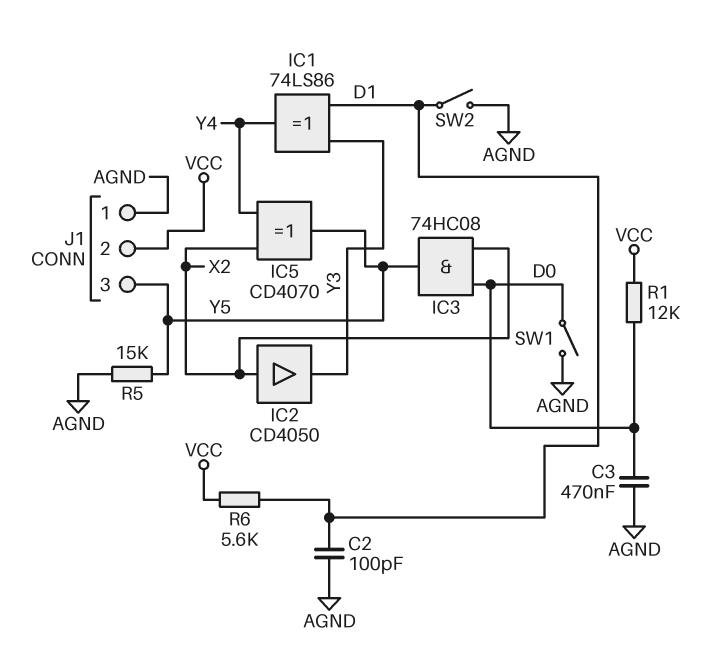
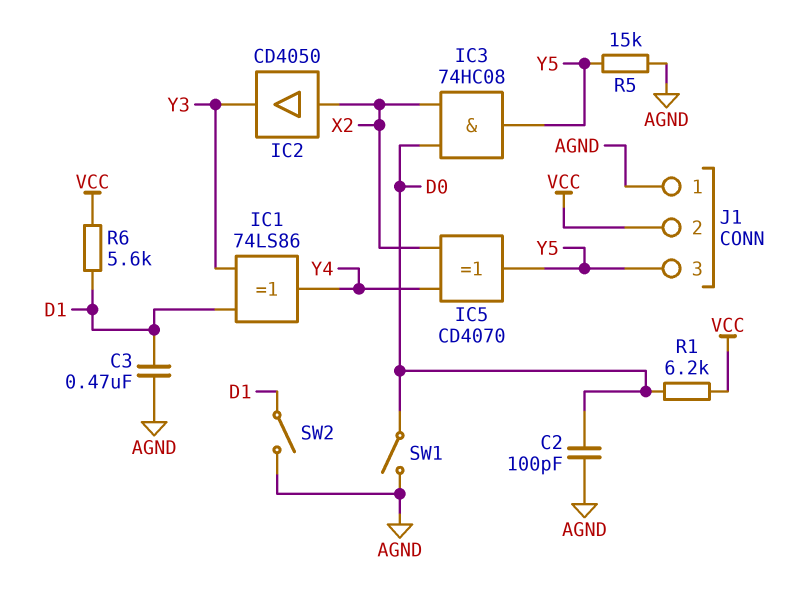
C2: 100pF (AGND, D1) -> 100pF (AGND, D0)
C3: 470nF (AGND, D0) -> 470nF (AGND, D1)
R1: 12k (D0, VCC) -> 6.2k (D0, VCC)

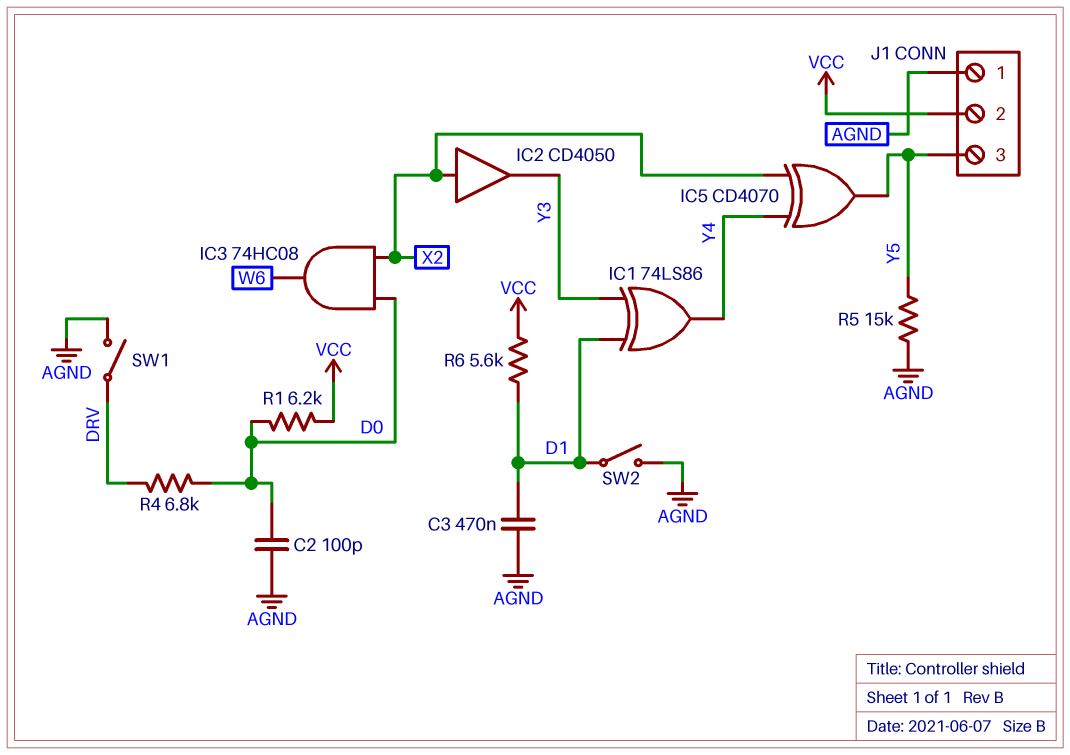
IC3: AND 74HC08 (in D0, in X2, out Y5) -> AND 74HC08 (in D0, in X2, out W6)
R4: none -> 6.8k (D0, DRV)
SW1: switch (AGND, D0) -> switch (AGND, DRV)

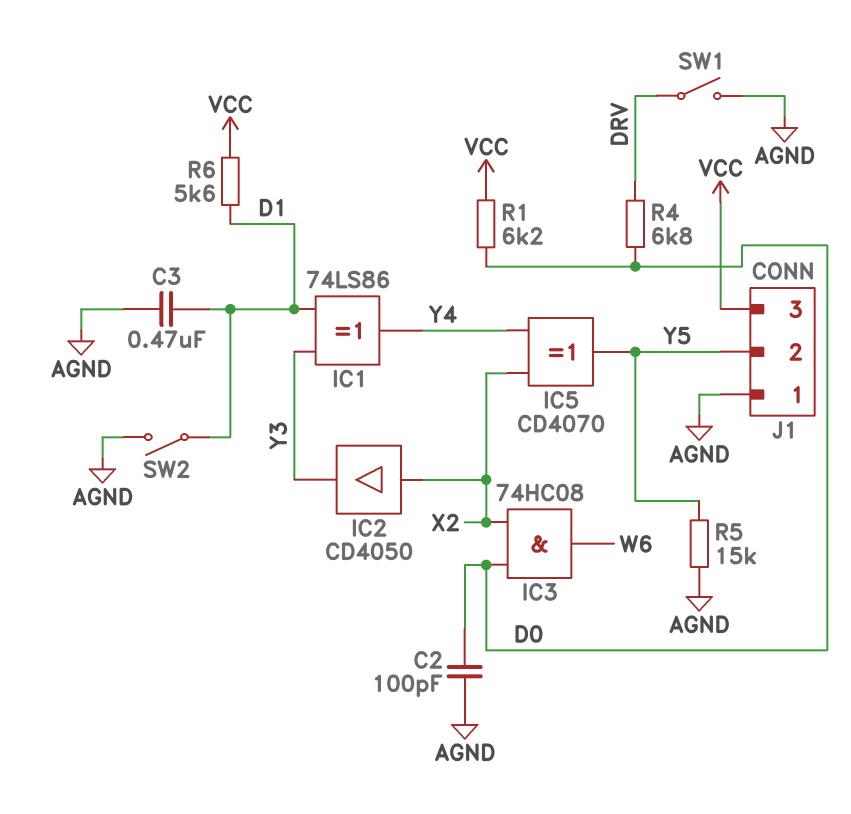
J1 pin 2: VCC -> Y5
J1 pin 3: Y5 -> VCC

